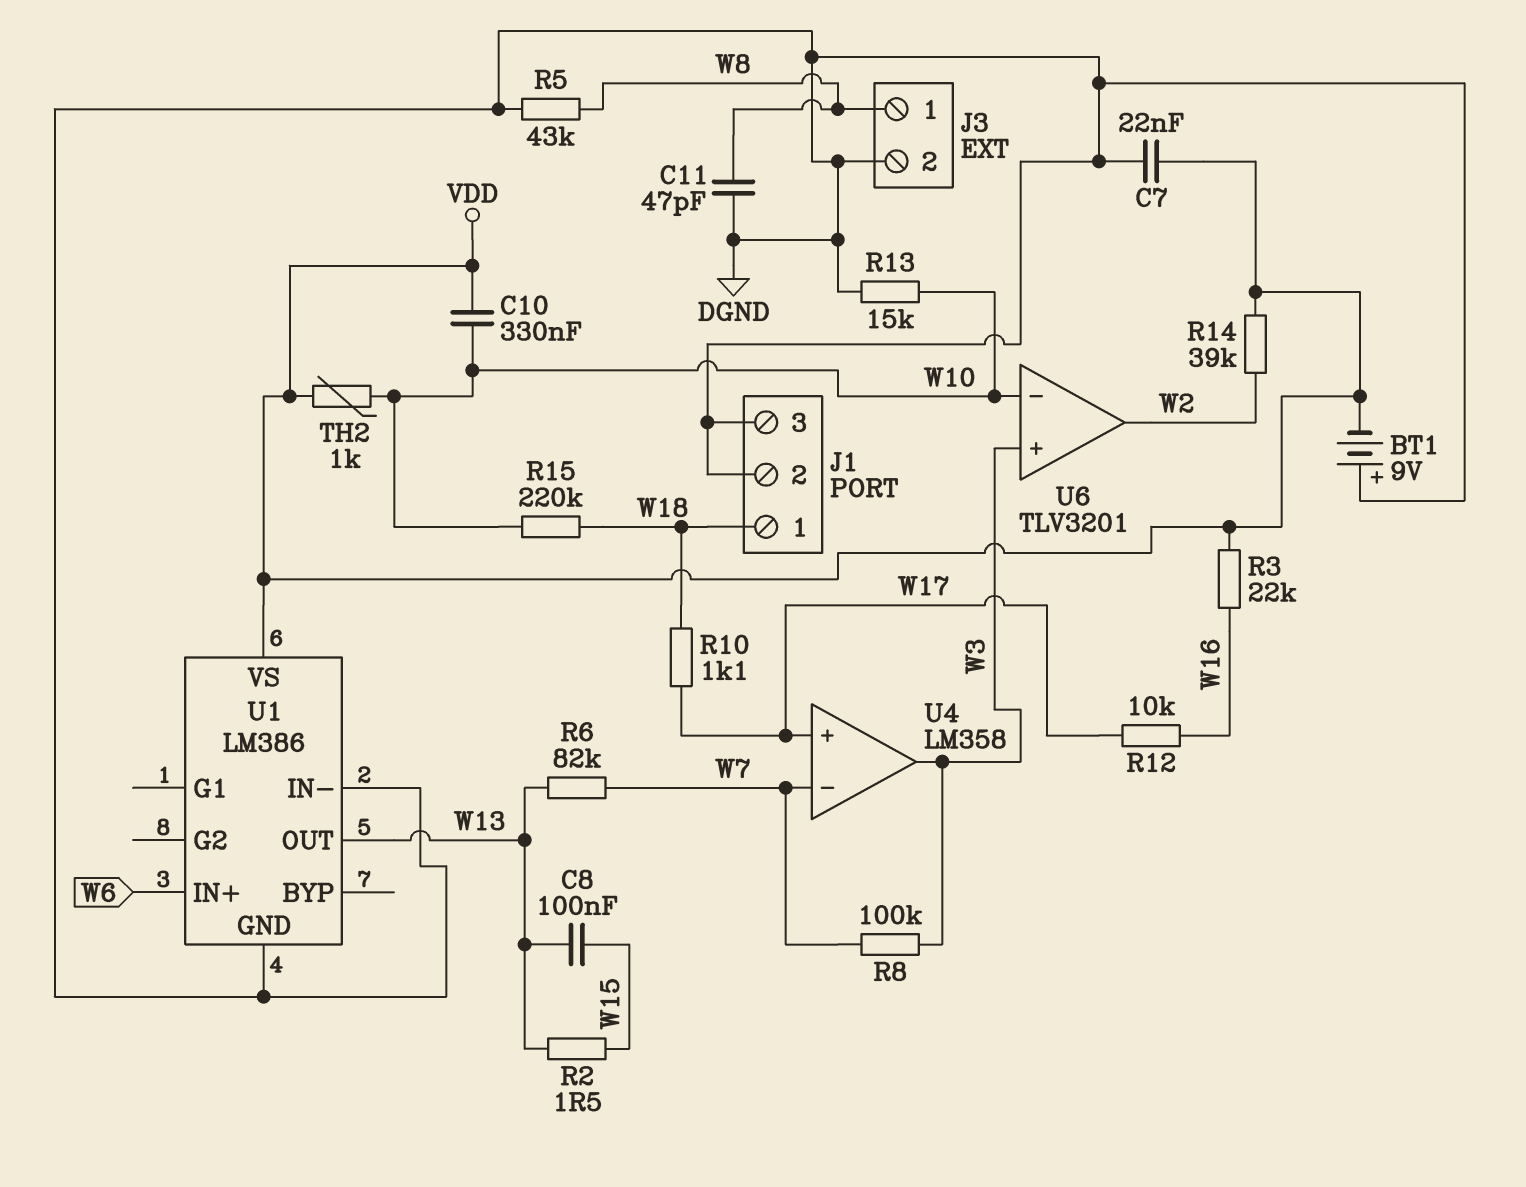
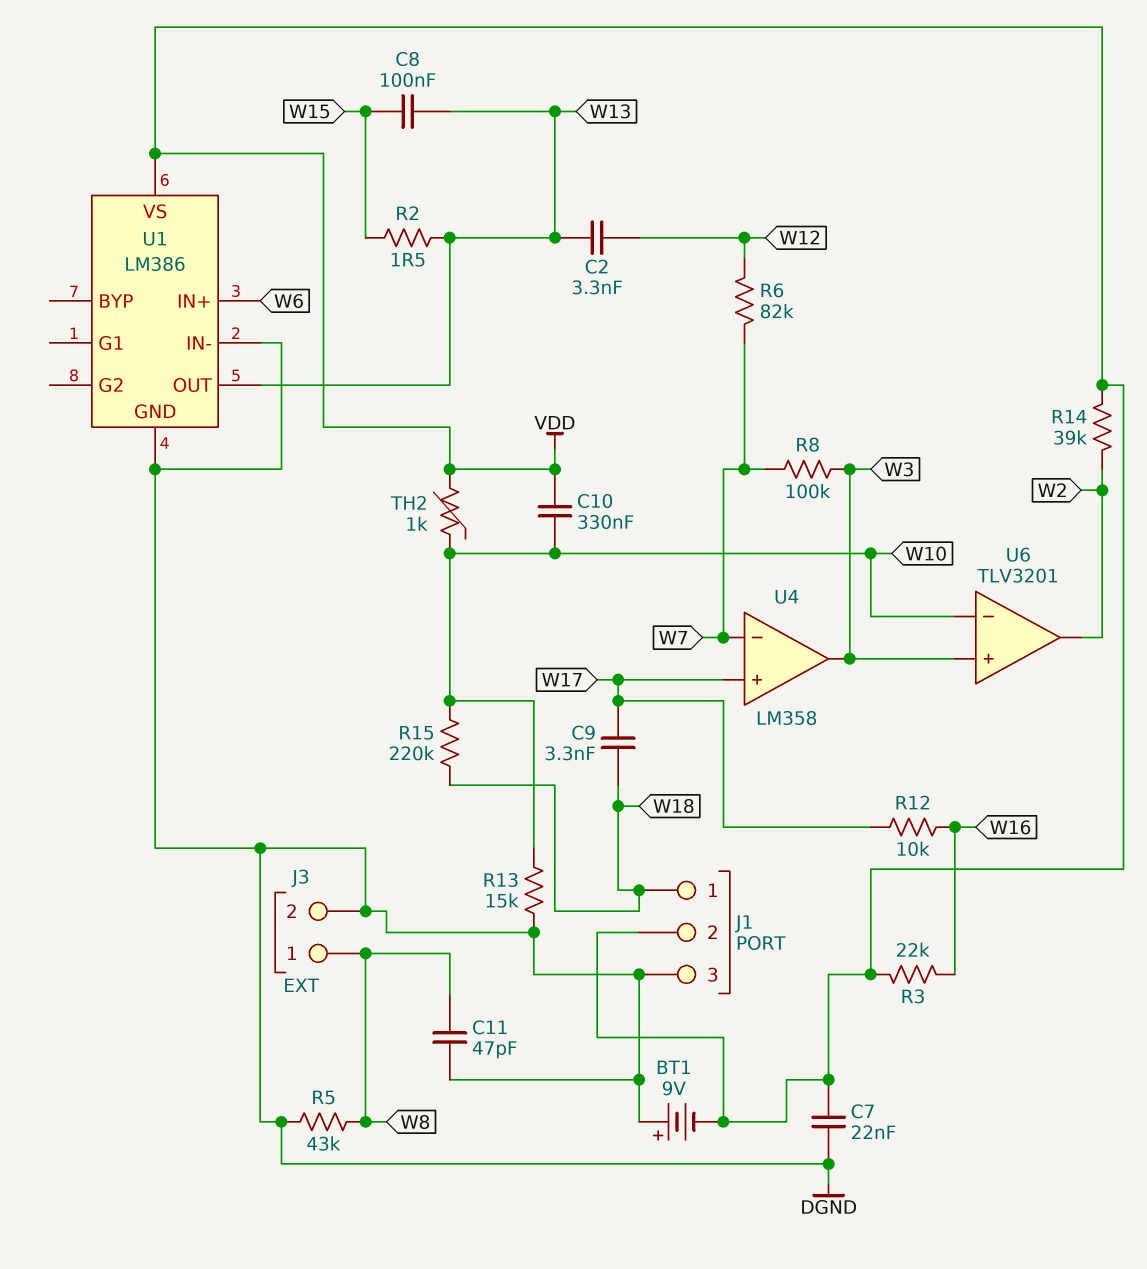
C2: none -> 3.3nF (W12, W13)
C9: none -> 3.3nF (W17, W18)
J1 pin 2: DGND -> VDD
R6: 82k (W7, W13) -> 82k (W7, W12)
R10: 1.1k (W17, W18) -> none

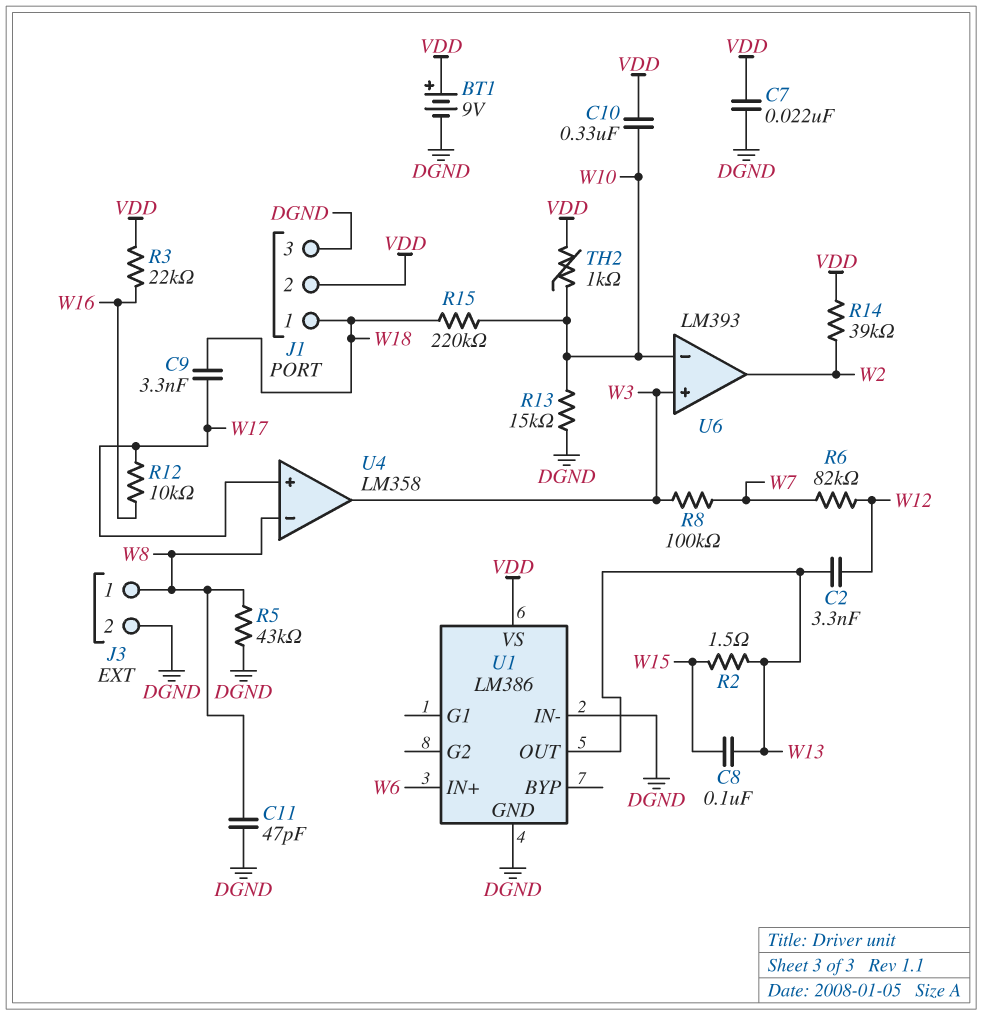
BT1: 9V (plus DGND, minus VDD) -> 9V (plus VDD, minus DGND)
U4 pin in-: W7 -> W8
U6: TLV3201 -> LM393

